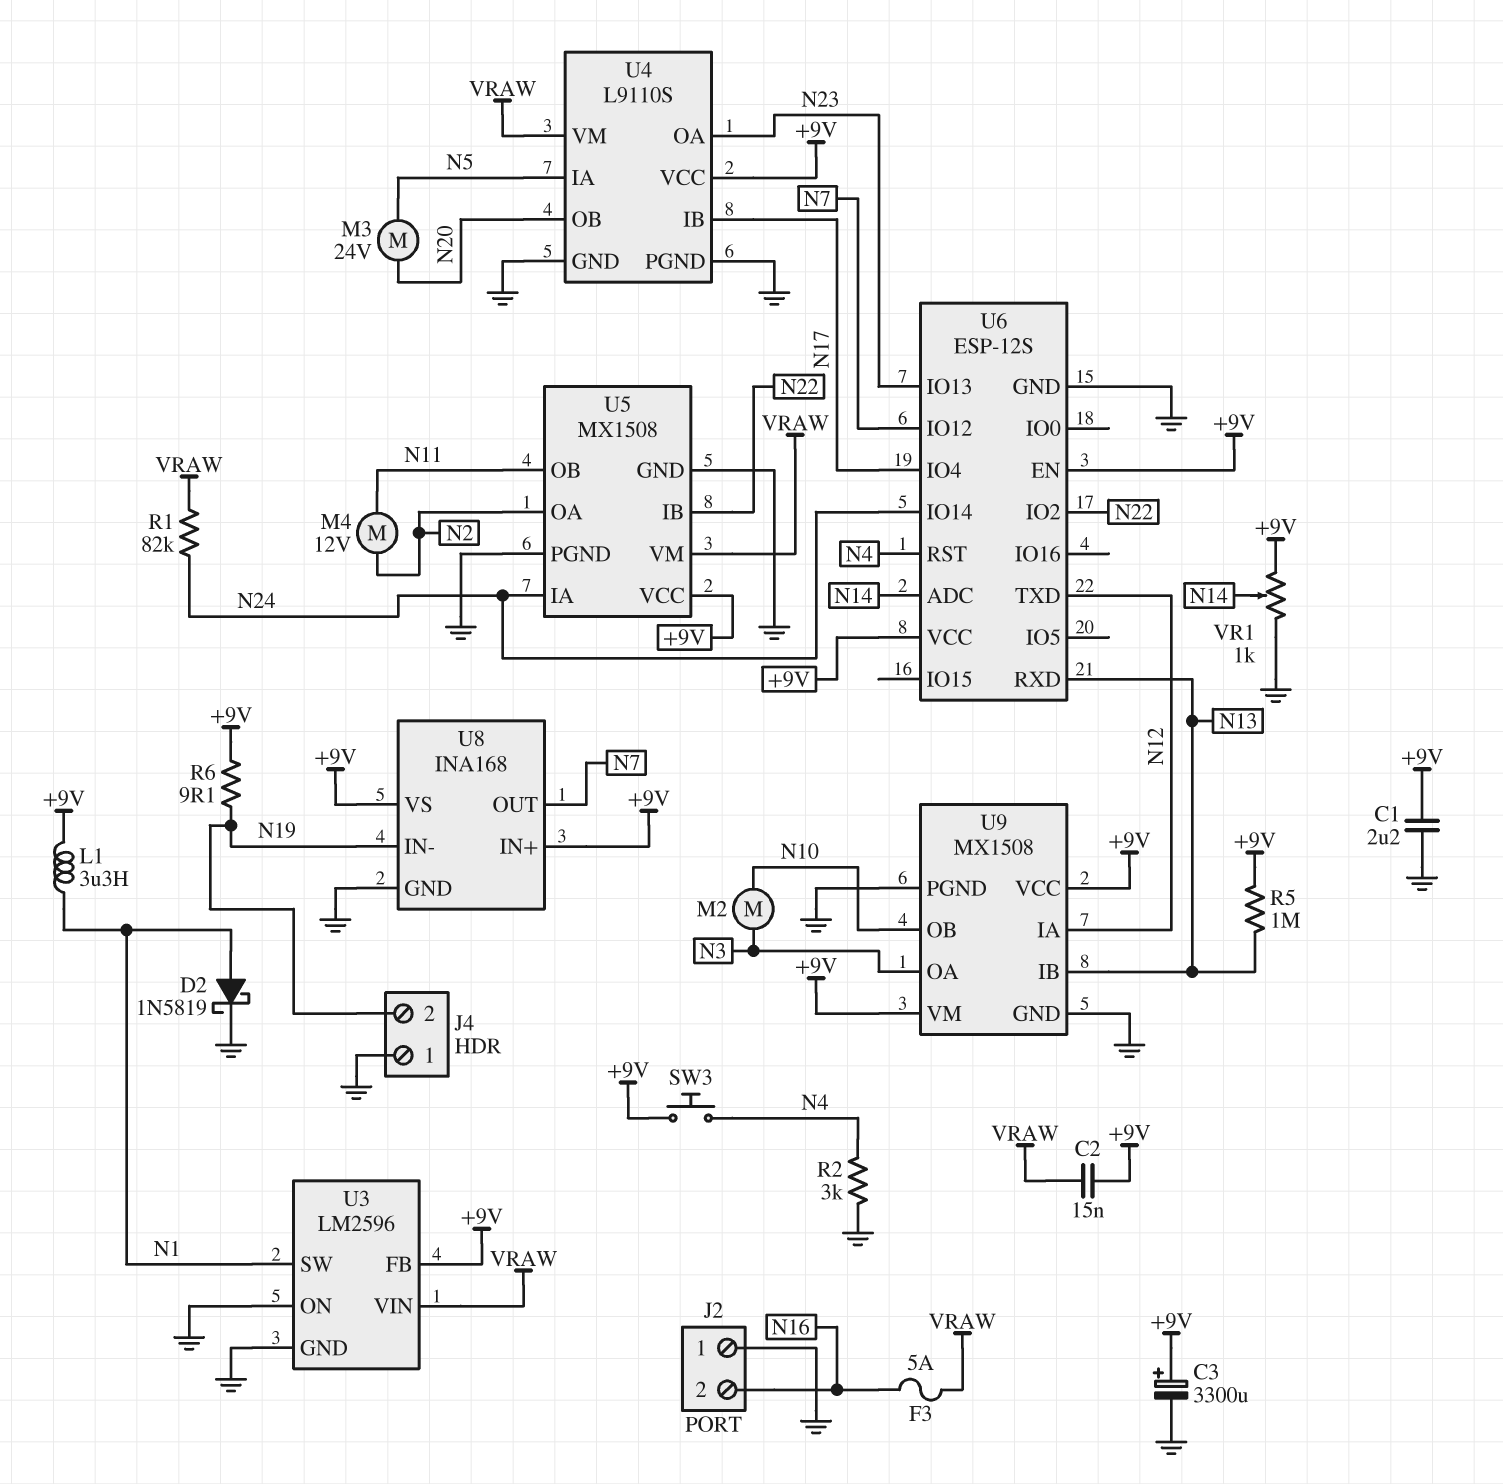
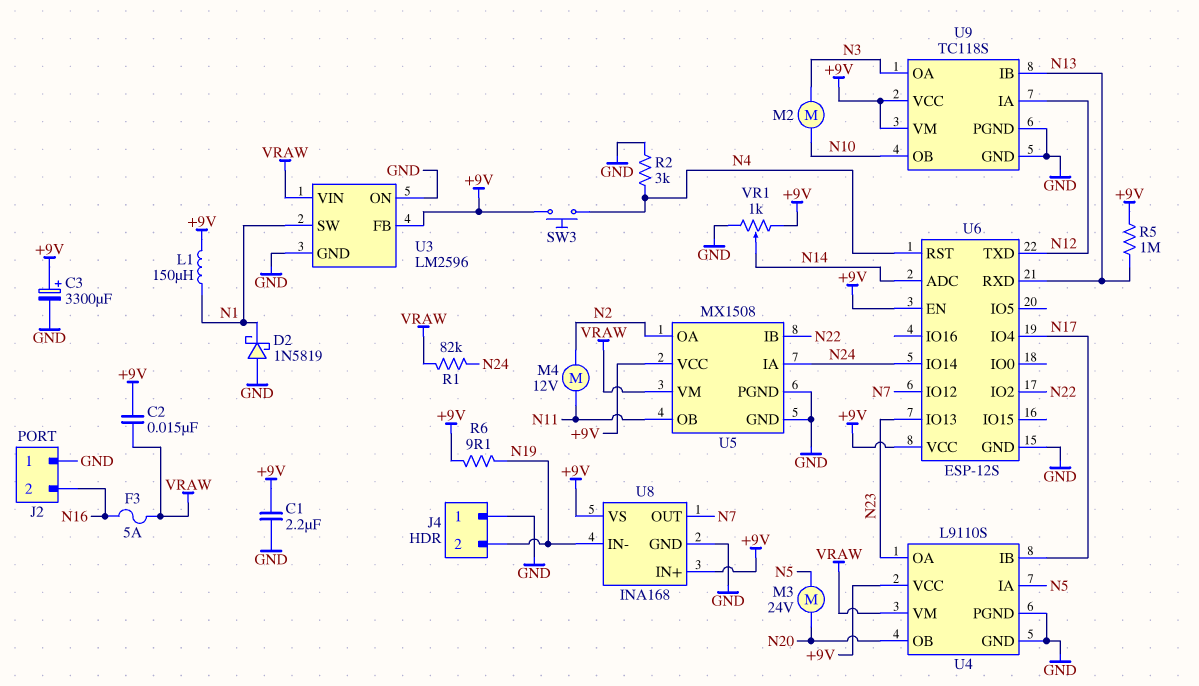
D2: schottky 1N5819 (A N1, K GND) -> schottky 1N5819 (A GND, K N1)
L1: 3.3uH (+9V, N1) -> 150uH (+9V, N1)
U9: MX1508 -> TC118S

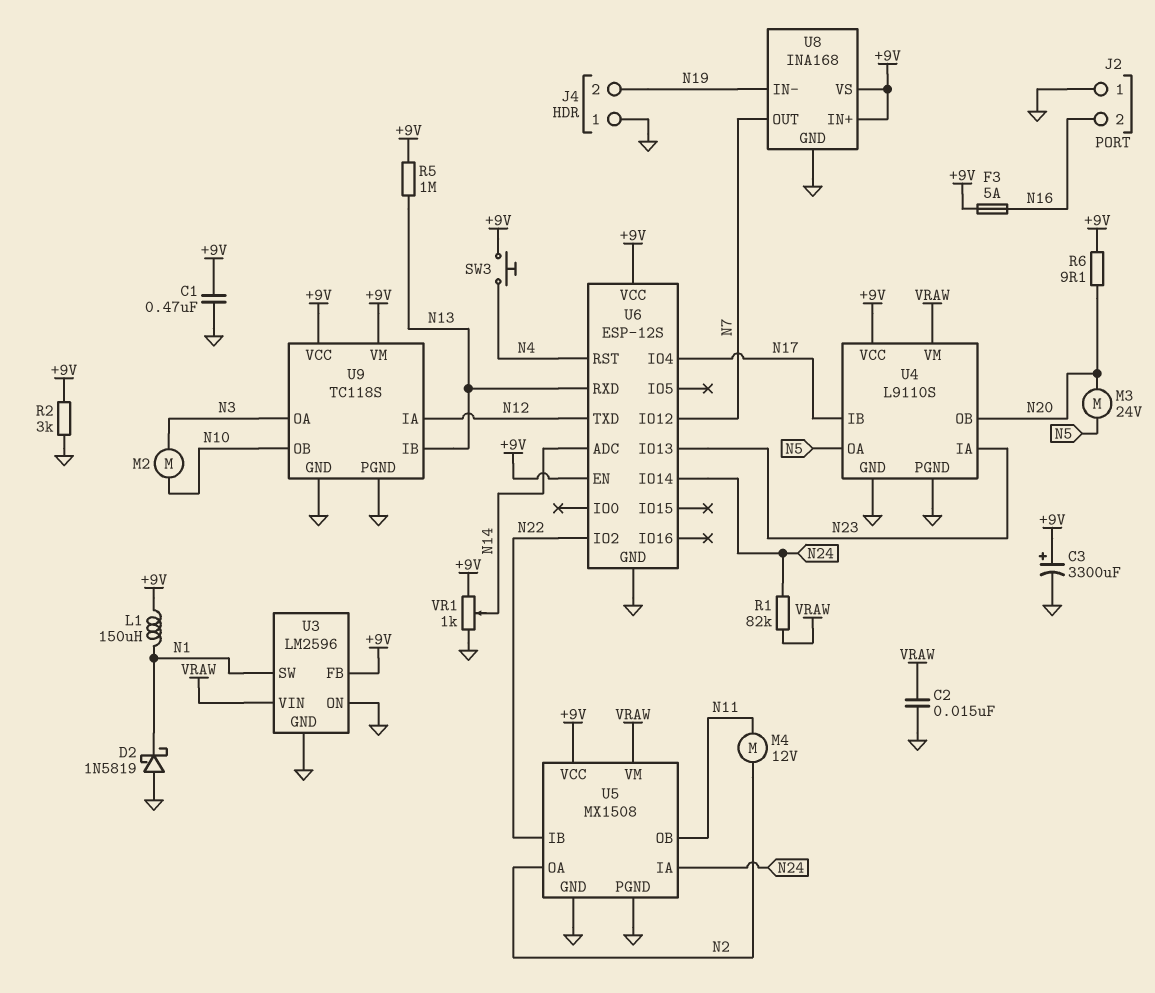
C1: 2.2uF (+9V, GND) -> 470nF (+9V, GND)
C2: 15nF (+9V, VRAW) -> 15nF (GND, VRAW)
F3: 5A (N16, VRAW) -> 5A (+9V, N16)
R2: 3k (GND, N4) -> 3k (+9V, GND)
R6: 9.1 (+9V, N19) -> 9.1 (+9V, N20)
U4 pin IA: N5 -> N23
U4 pin OA: N23 -> N5

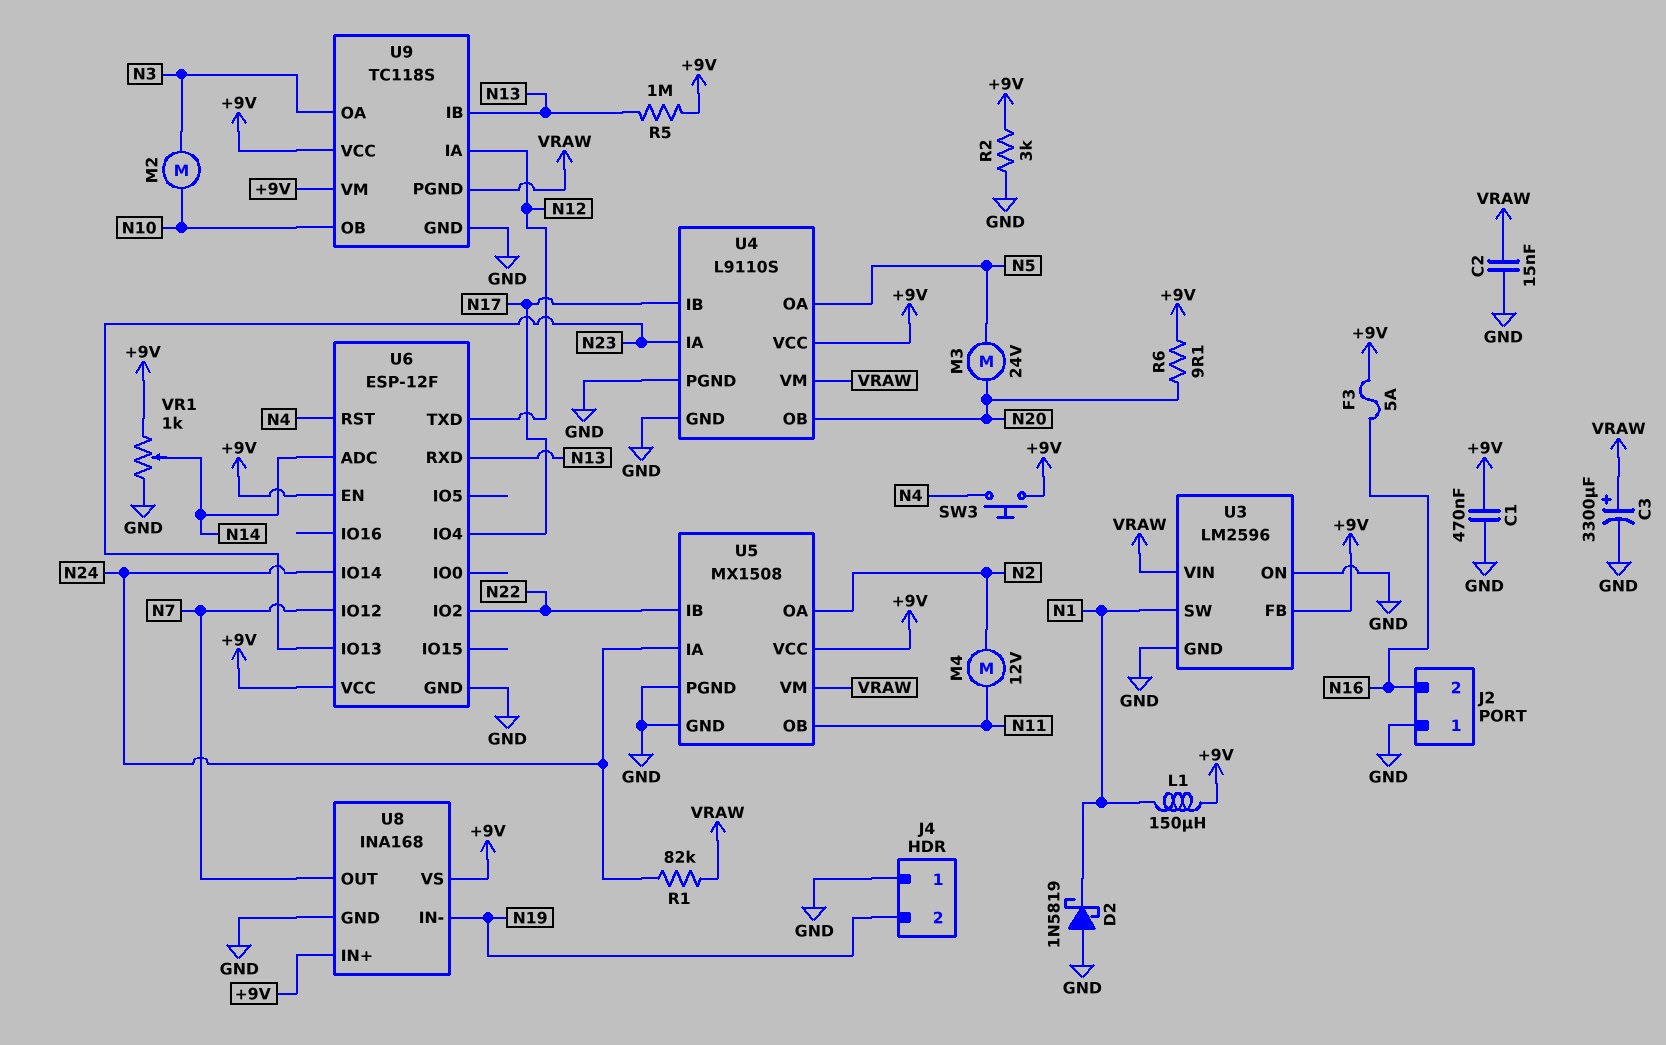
C3: 3300uF (plus +9V, minus GND) -> 3300uF (plus VRAW, minus GND)
U6: ESP-12S -> ESP-12F
U9 pin PGND: GND -> VRAW

